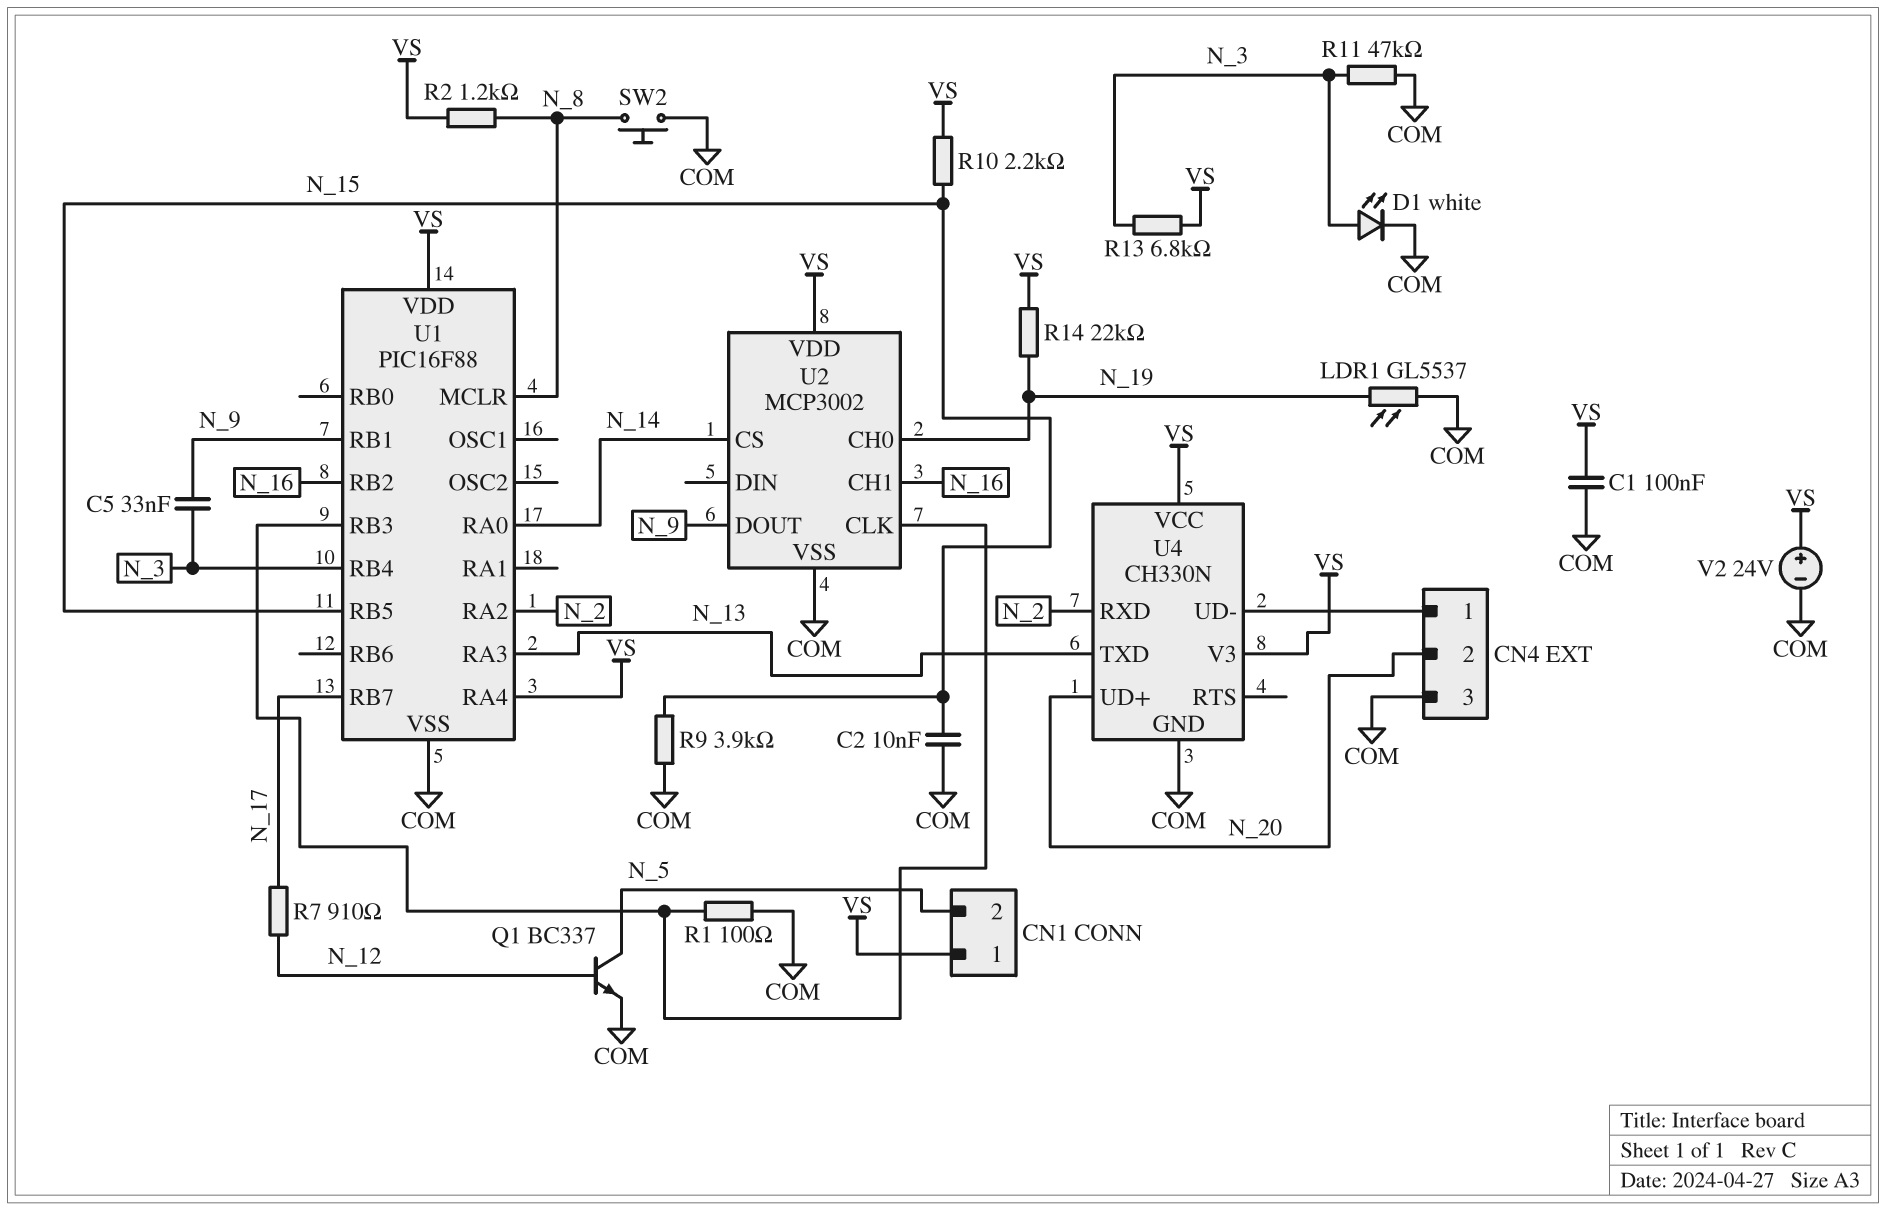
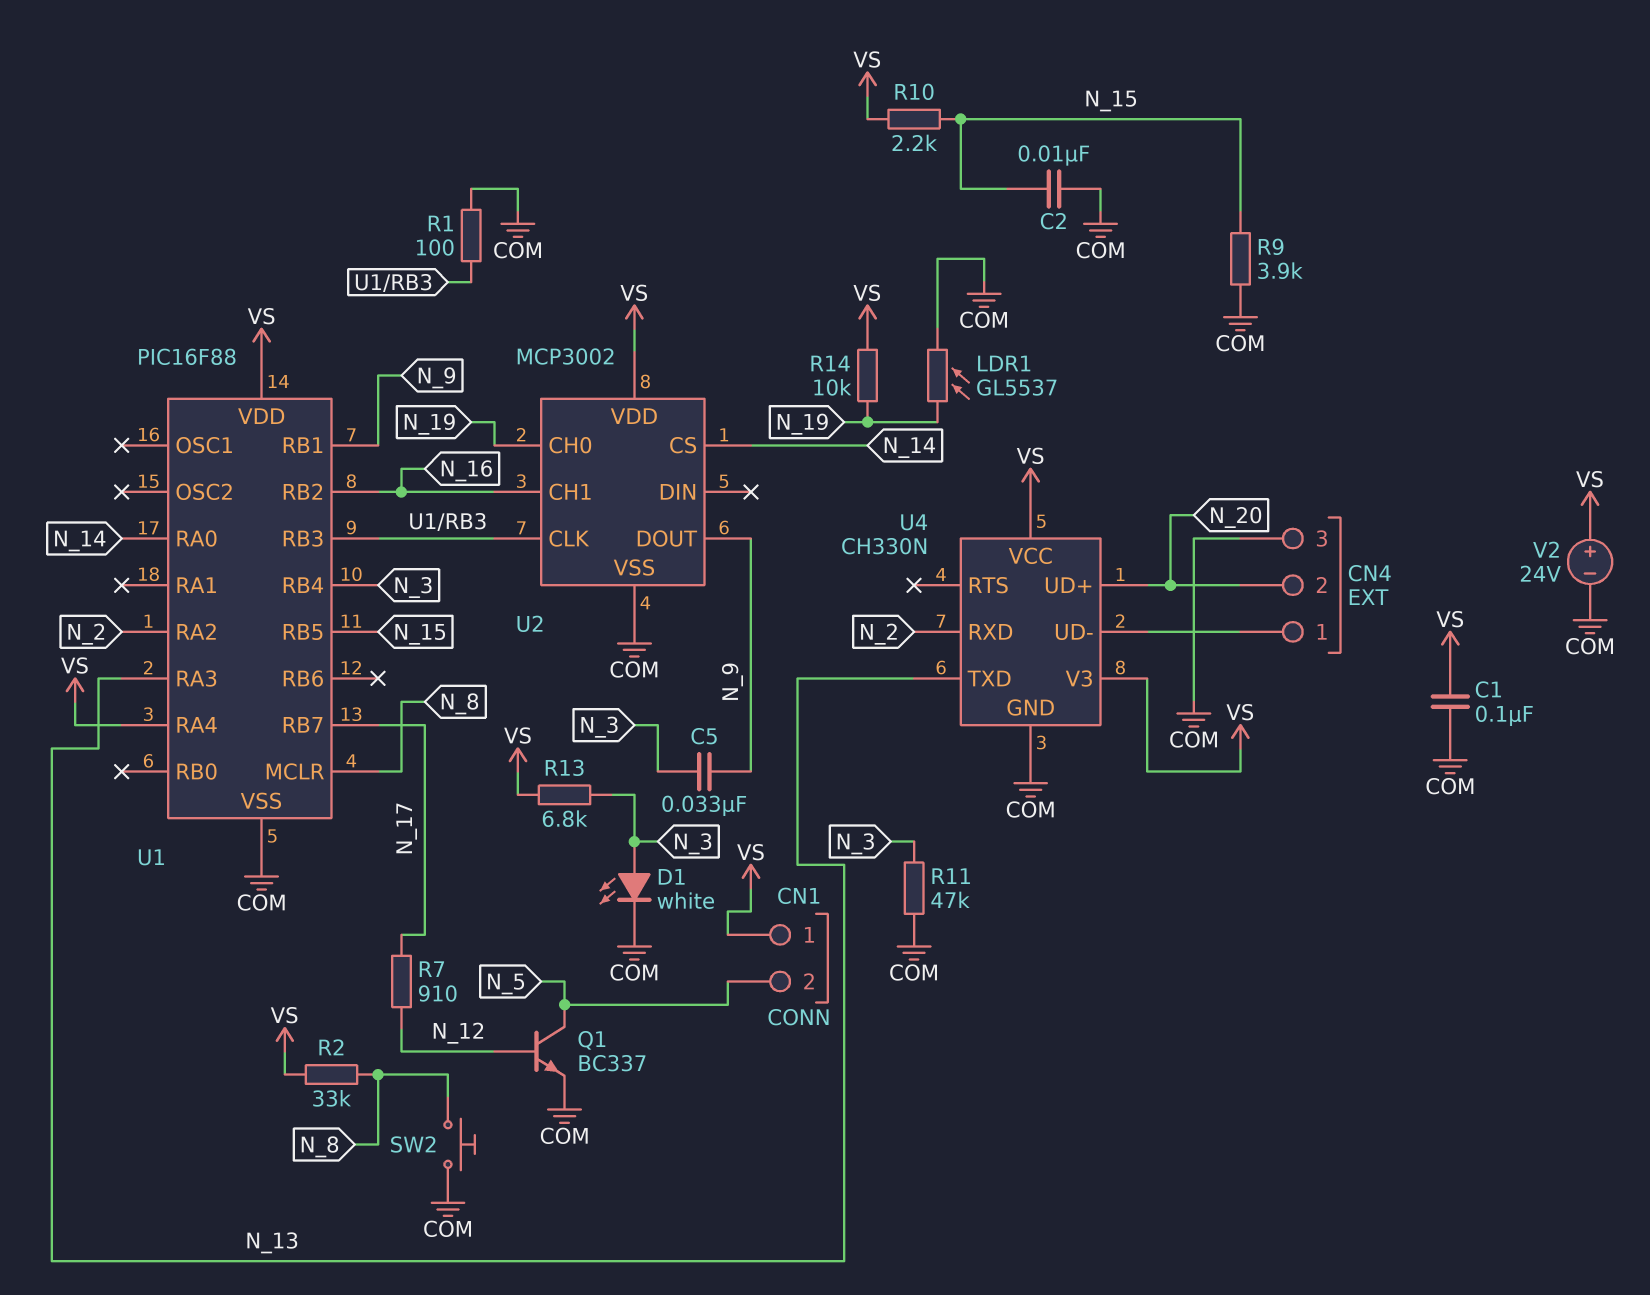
R2: 1.2k (N_8, VS) -> 33k (N_8, VS)
R14: 22k (N_19, VS) -> 10k (N_19, VS)

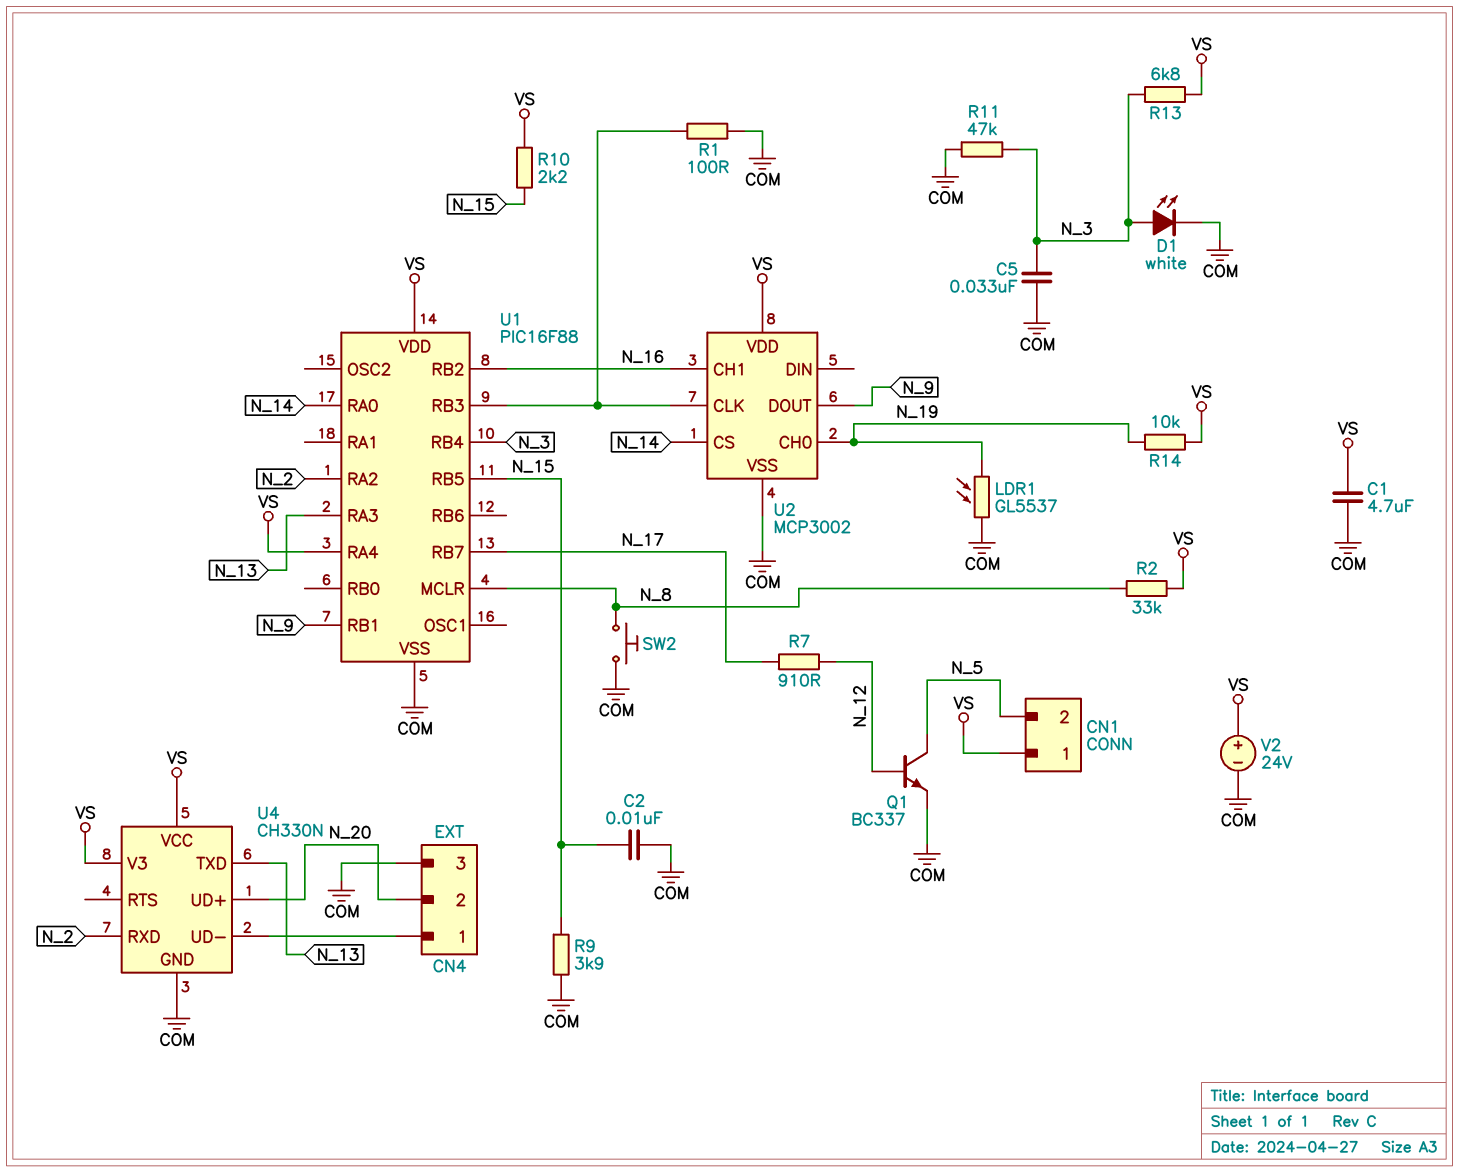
C1: 100nF (COM, VS) -> 4.7uF (COM, VS)
C5: 33nF (N_3, N_9) -> 33nF (COM, N_3)

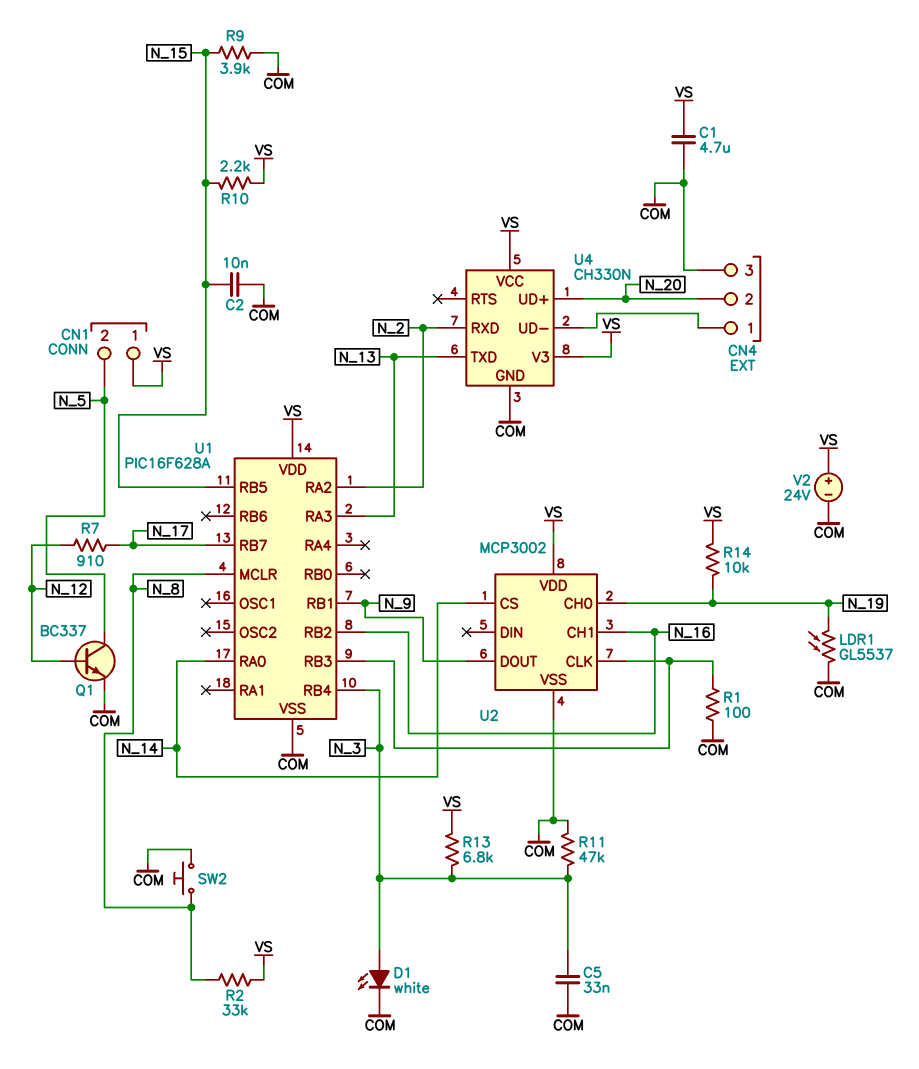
U1: PIC16F88 -> PIC16F628A
U1 pin RA4: VS -> none

